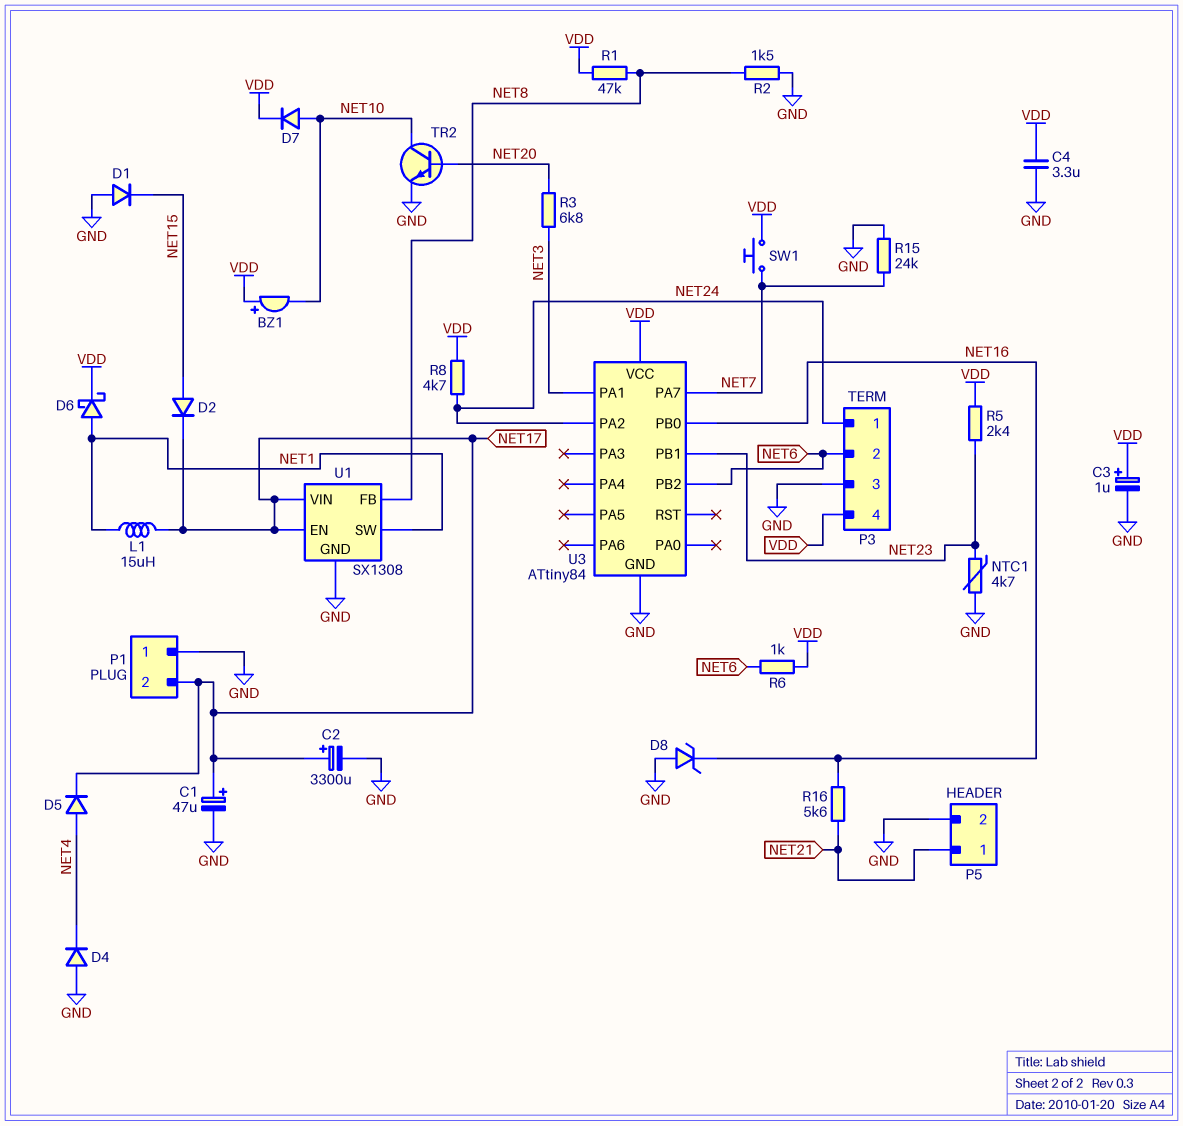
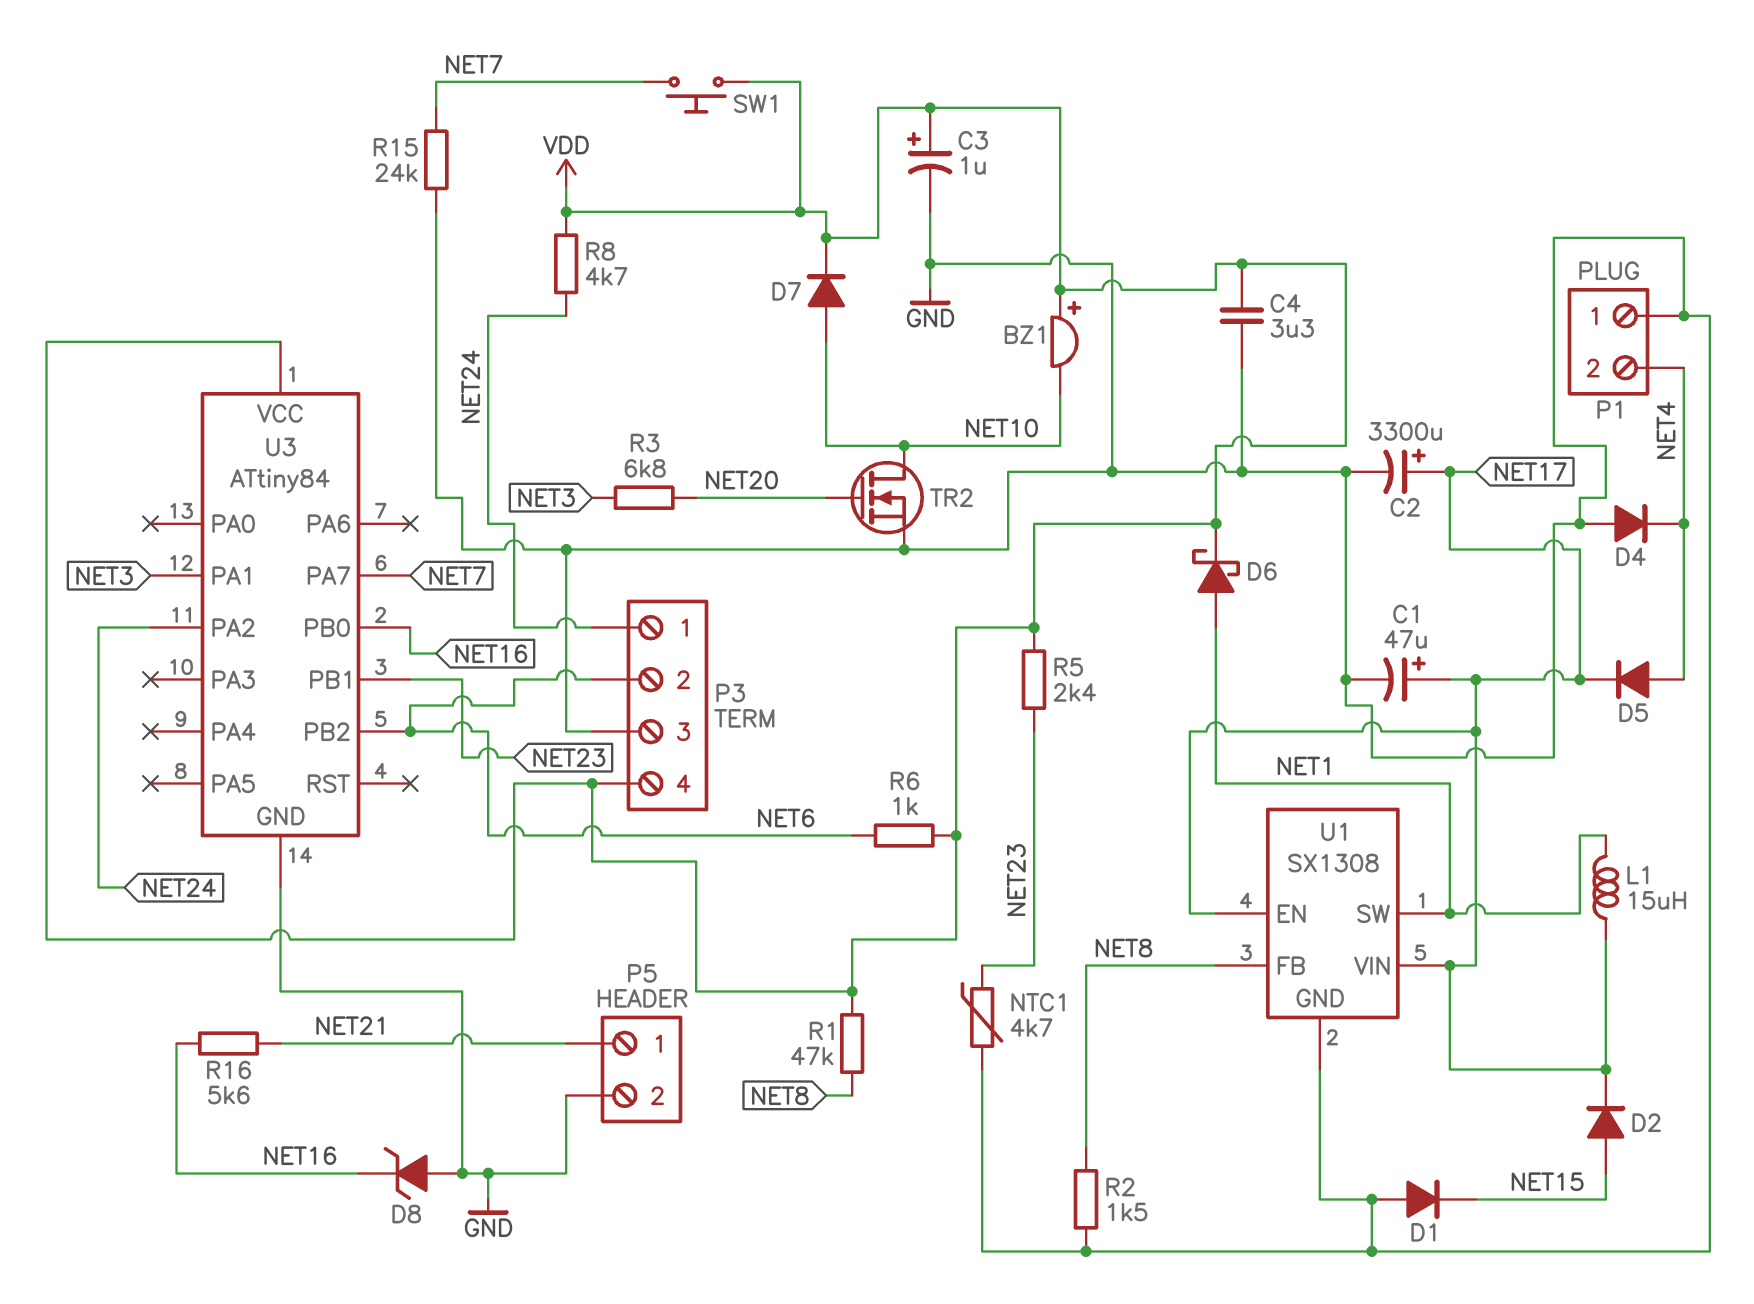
P1 pin 2: NET17 -> NET4
TR2: NPN (B NET20, C NET10, E GND) -> NMOS (G NET20, D NET10, S GND)

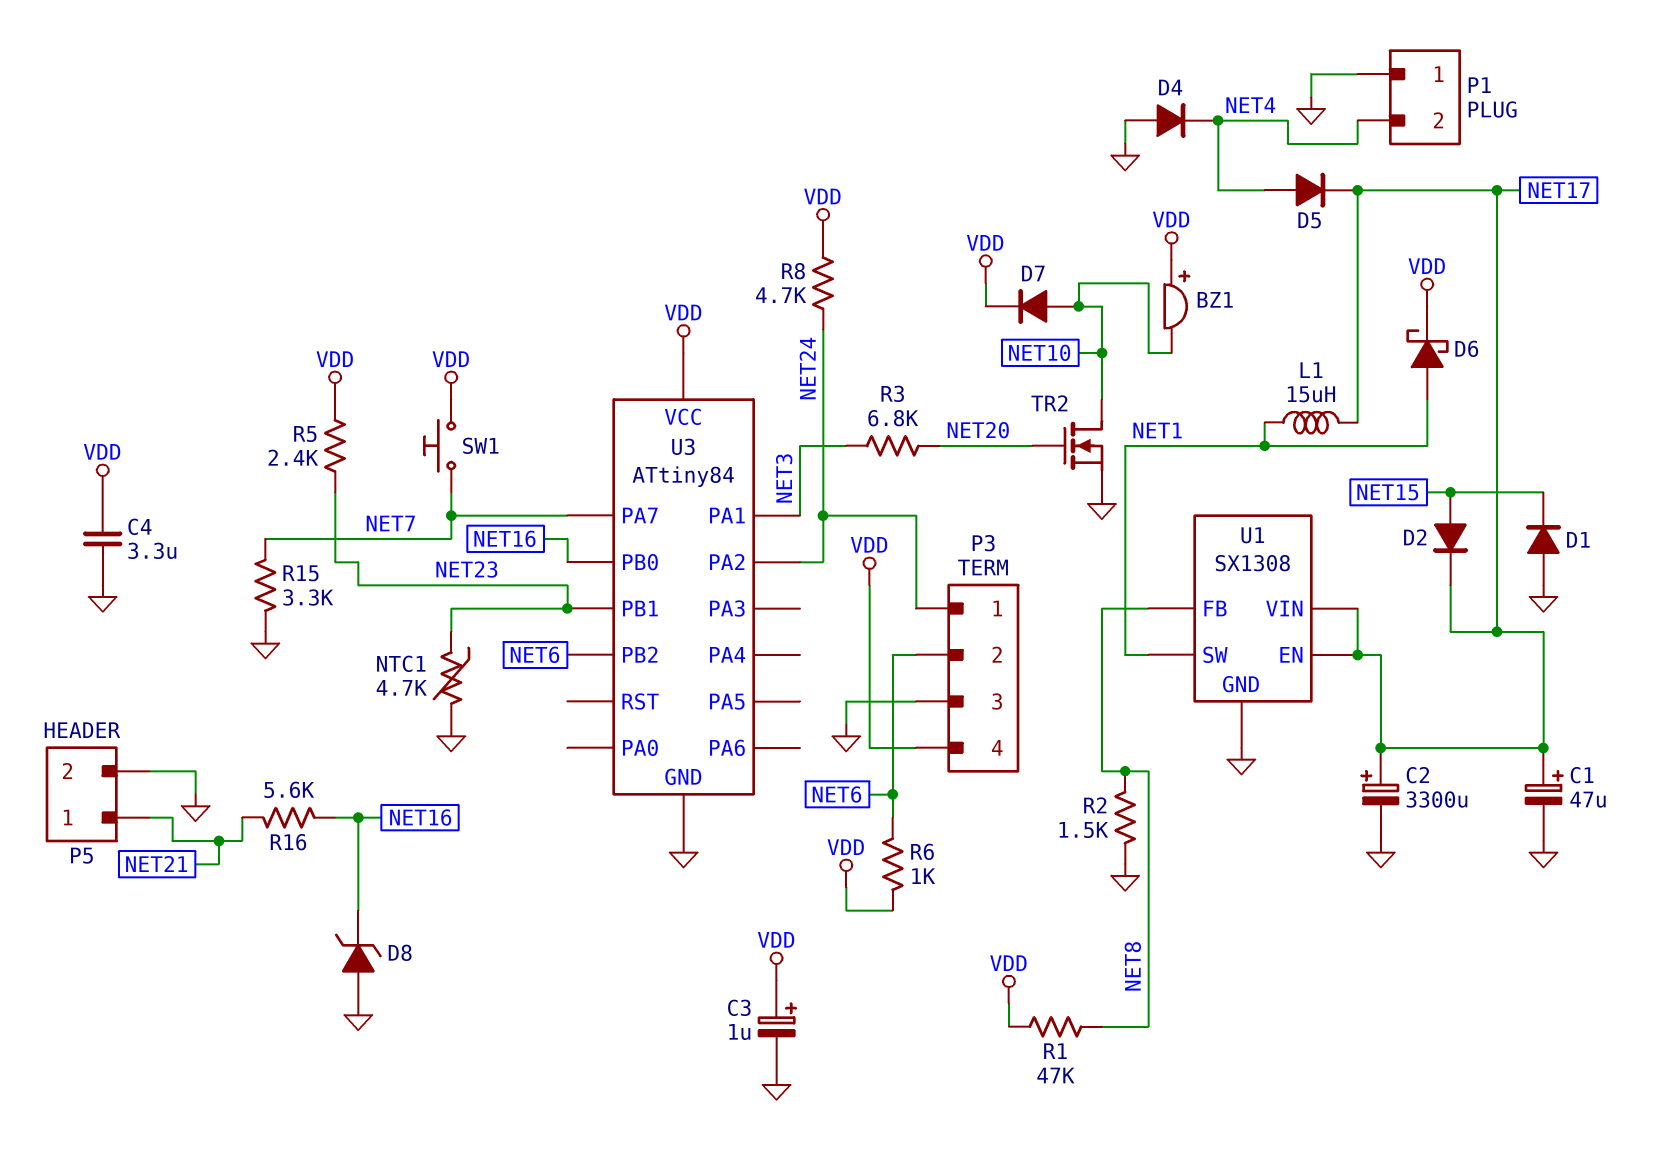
R15: 24k (GND, NET7) -> 3.3k (GND, NET7)

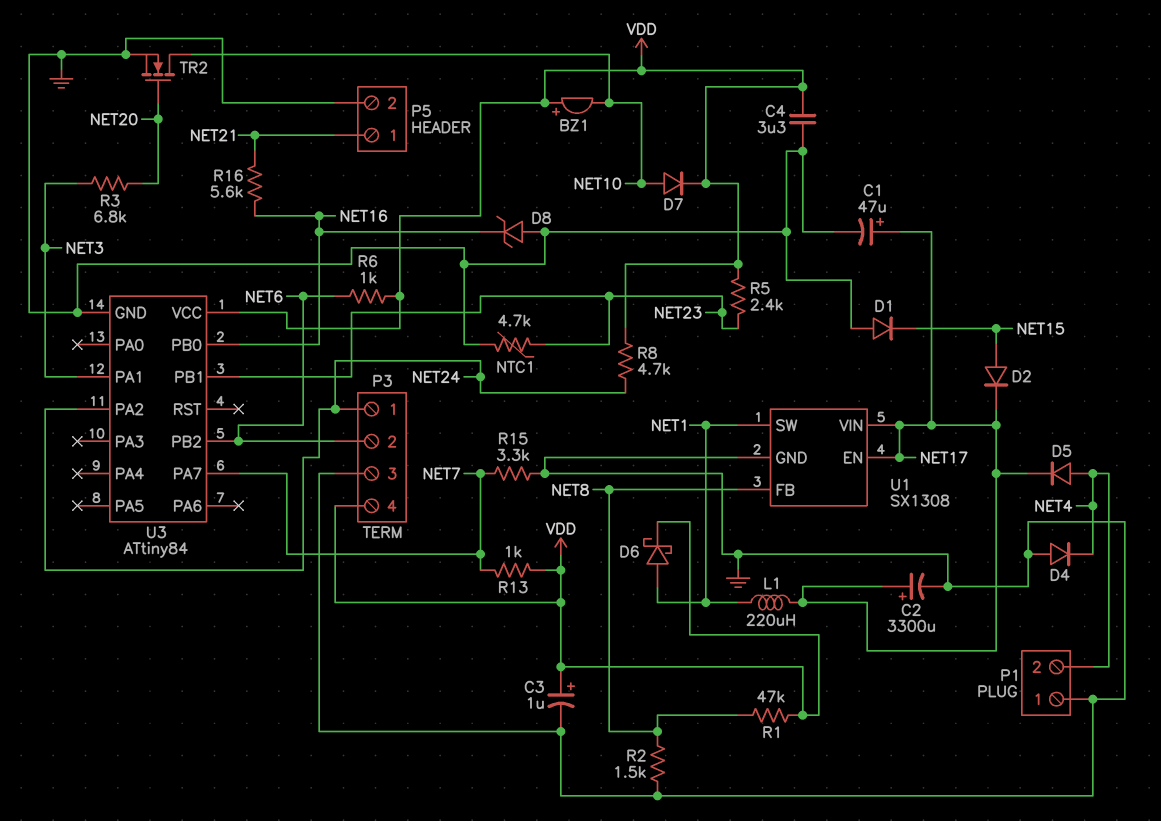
L1: 15uH (NET1, NET17) -> 220uH (NET1, NET17)
R13: none -> 1k (NET7, VDD)
SW1: button (NET7, VDD) -> none

